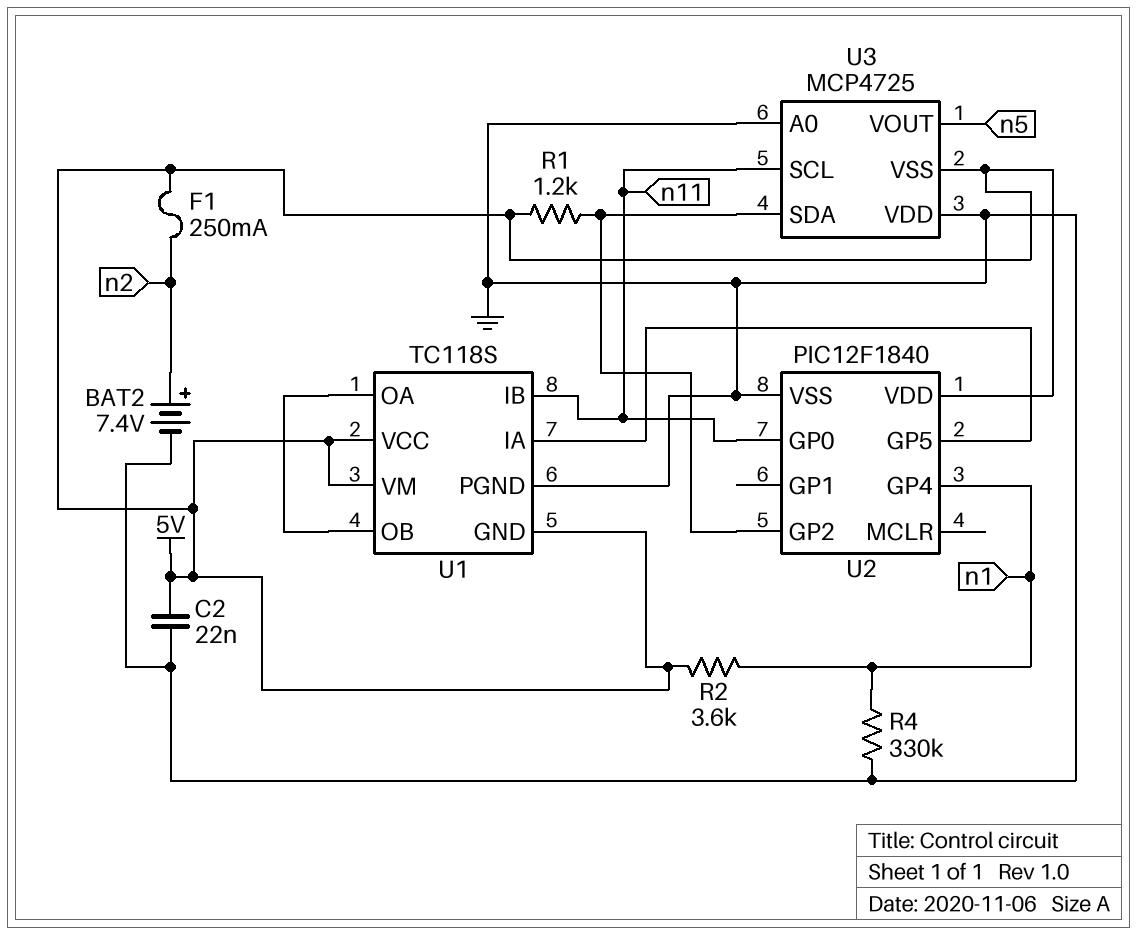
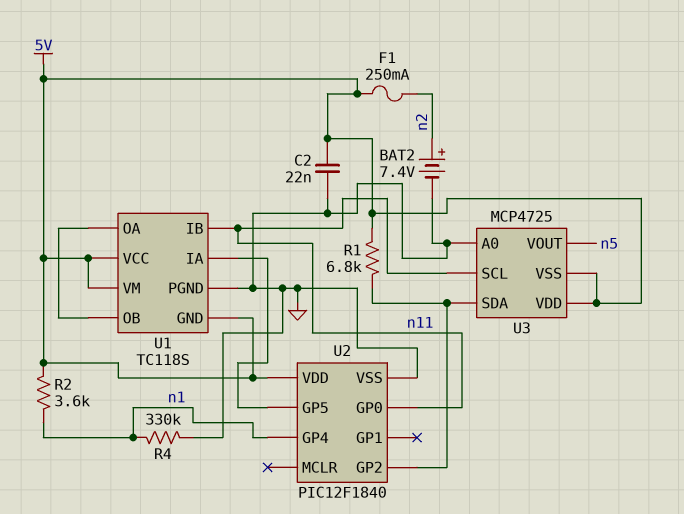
R1: 1.2k (5V, U2/GP2) -> 6.8k (5V, U2/GP2)
U3 pin VDD: GND -> 5V

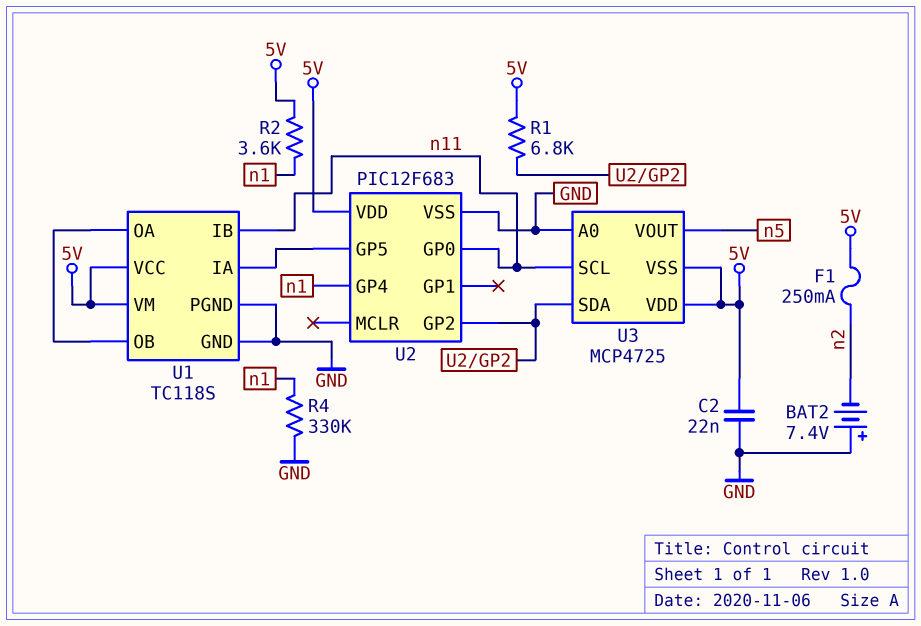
BAT2: 7.4V (plus n2, minus GND) -> 7.4V (plus GND, minus n2)
U1 pin GND: 5V -> GND
U2: PIC12F1840 -> PIC12F683

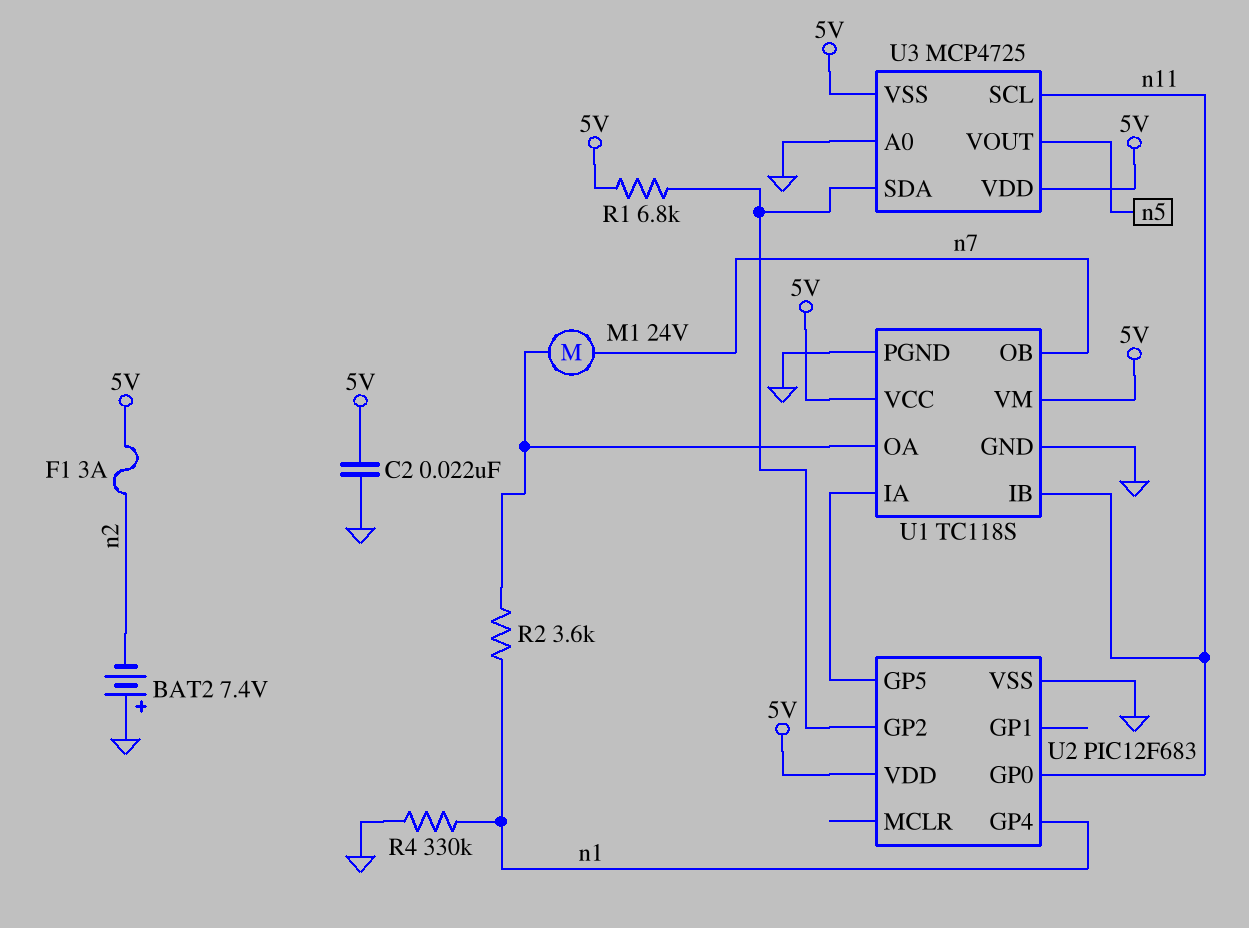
F1: 250mA (5V, n2) -> 3A (5V, n2)
M1: none -> motor 24V (U1/OA, n7)
R2: 3.6k (5V, n1) -> 3.6k (U1/OA, n1)
U1 pin OB: U1/OA -> n7

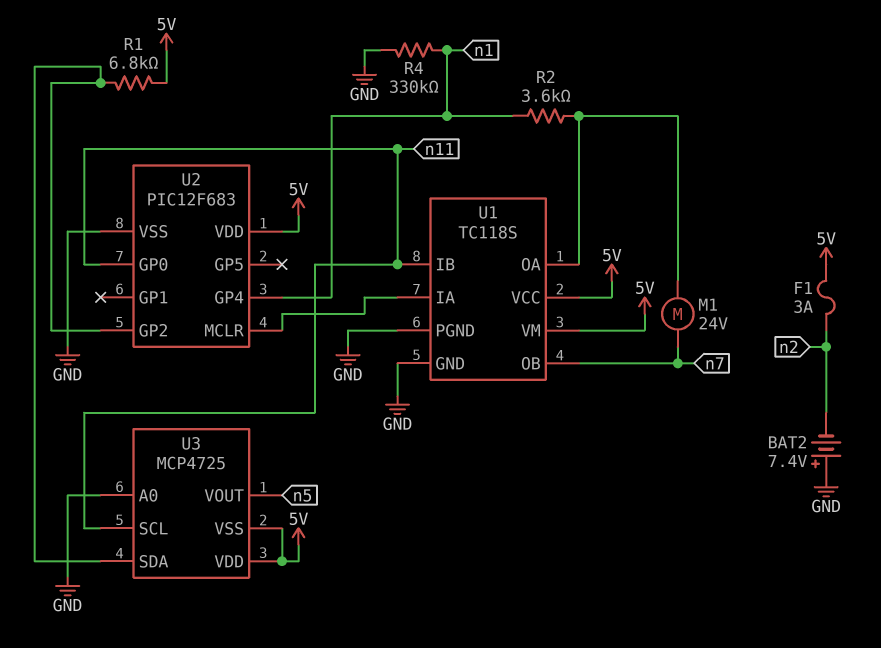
C2: 22nF (5V, GND) -> none
U2 pin GP5: U1/IA -> none
U2 pin MCLR: none -> U1/IA

